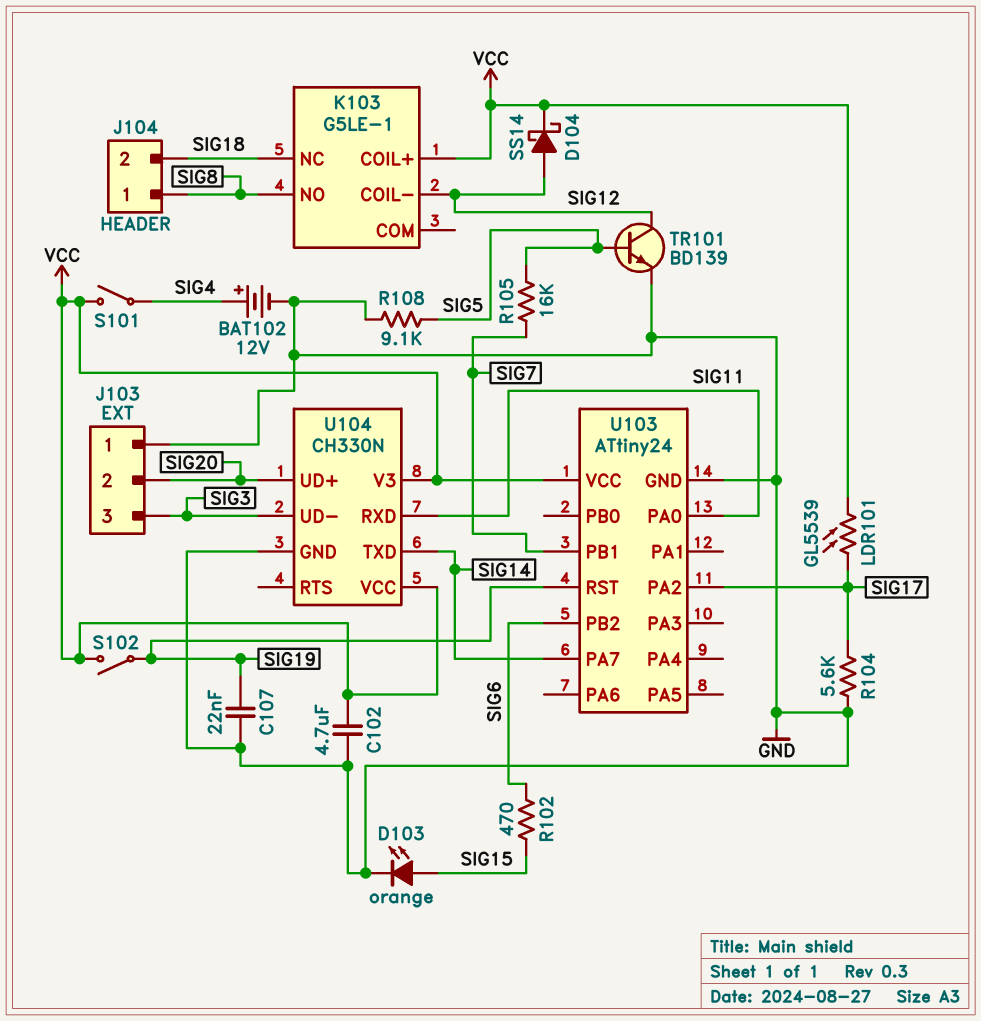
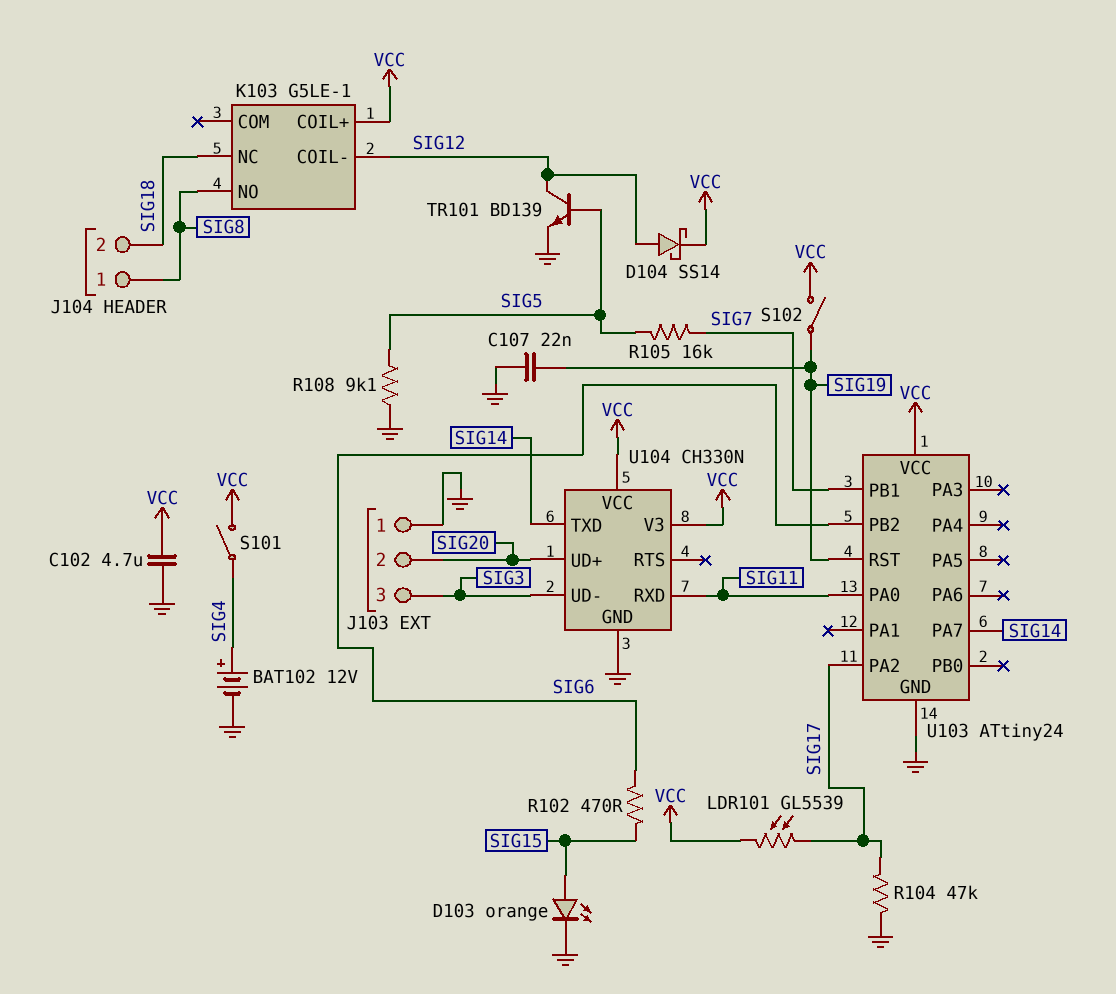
R104: 5.6k (GND, SIG17) -> 47k (GND, SIG17)

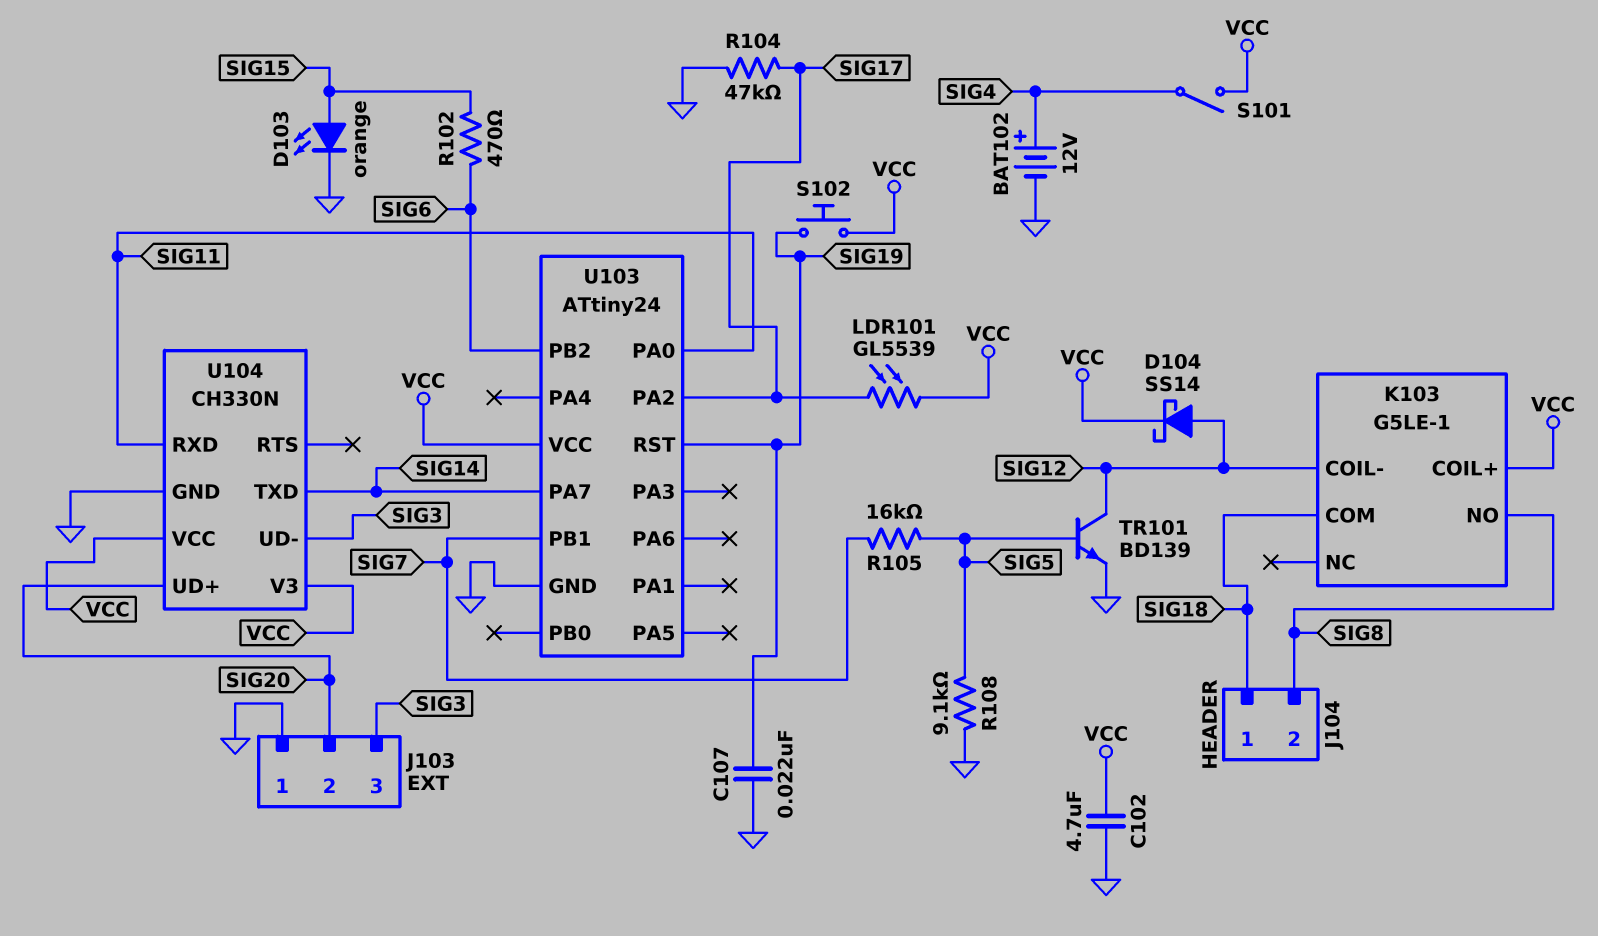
J104 pin 1: SIG8 -> SIG18
J104 pin 2: SIG18 -> SIG8
K103 pin COM: none -> SIG18
K103 pin NC: SIG18 -> none
S102: switch (SIG19, VCC) -> button (SIG19, VCC)

